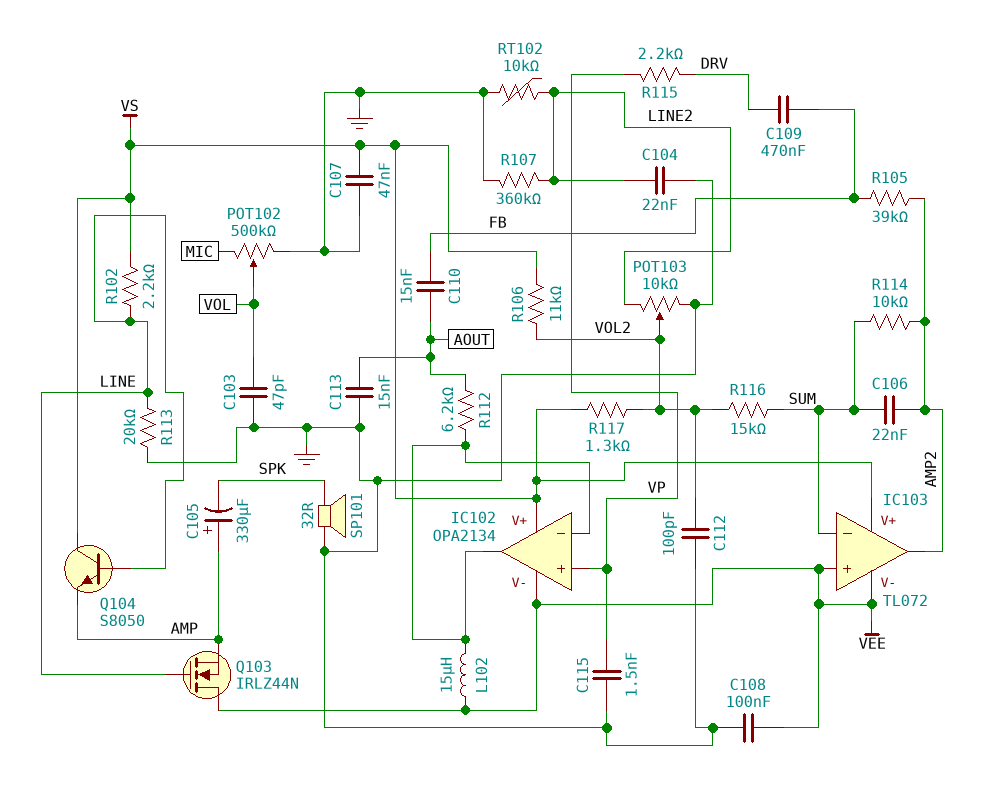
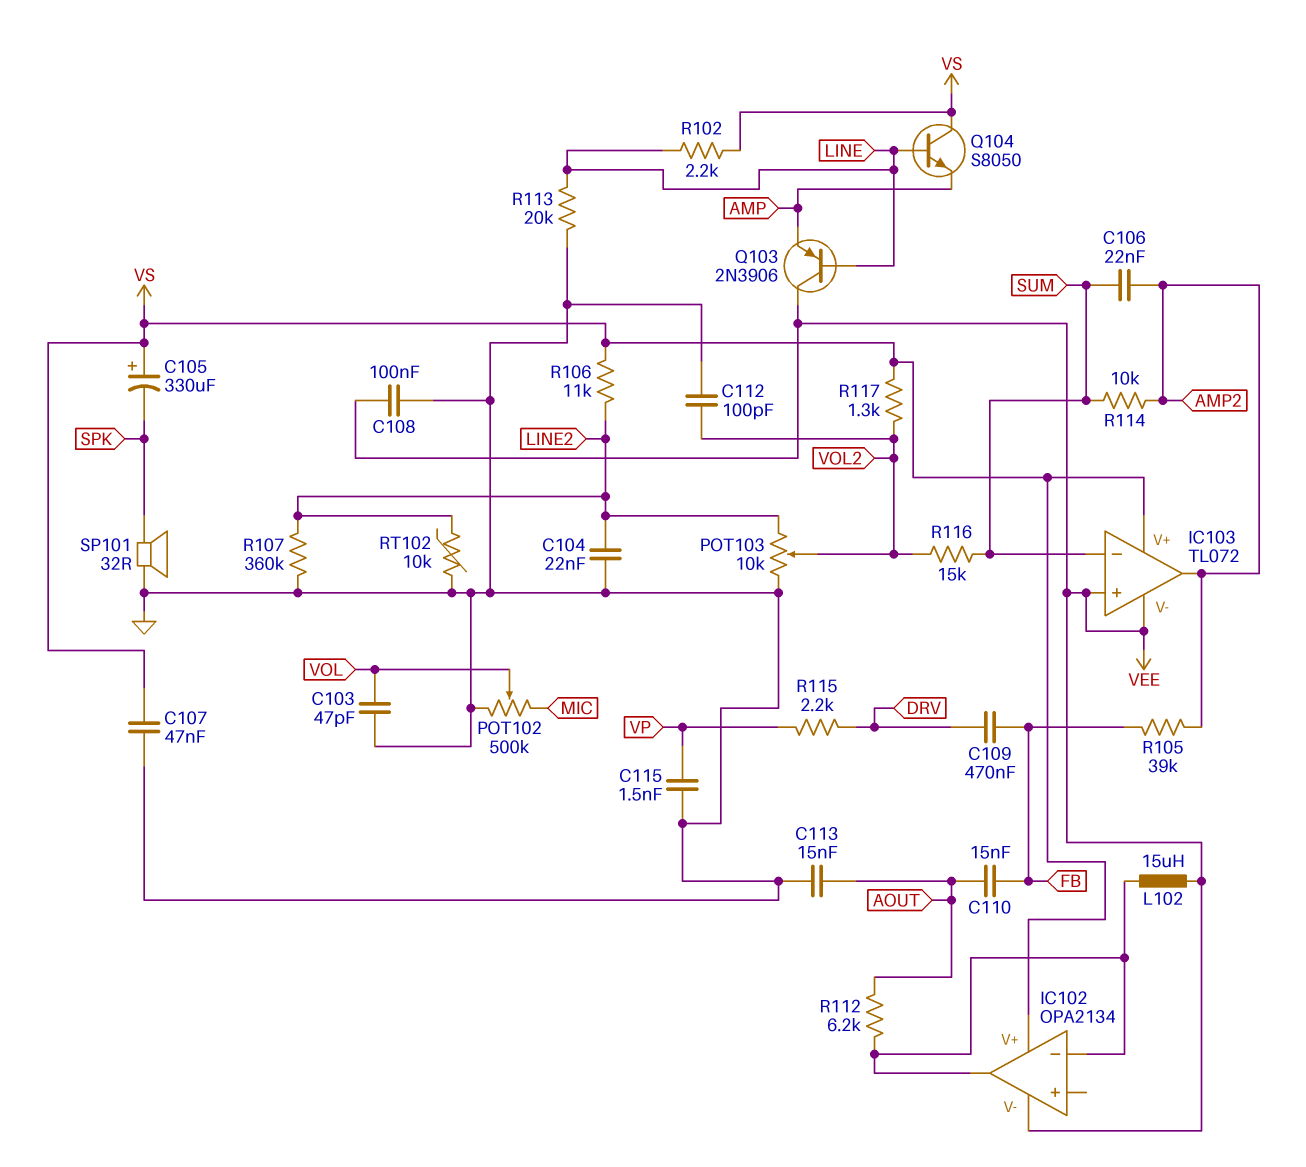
C105: 330uF (plus AMP, minus SPK) -> 330uF (plus VS, minus SPK)
IC102 pin in+: VP -> none
Q103: NMOS IRLZ44N (G LINE, D VEE, S AMP) -> PNP 2N3906 (B LINE, C VEE, E AMP)
R106: 11k (VOL2, VS) -> 11k (LINE2, VS)

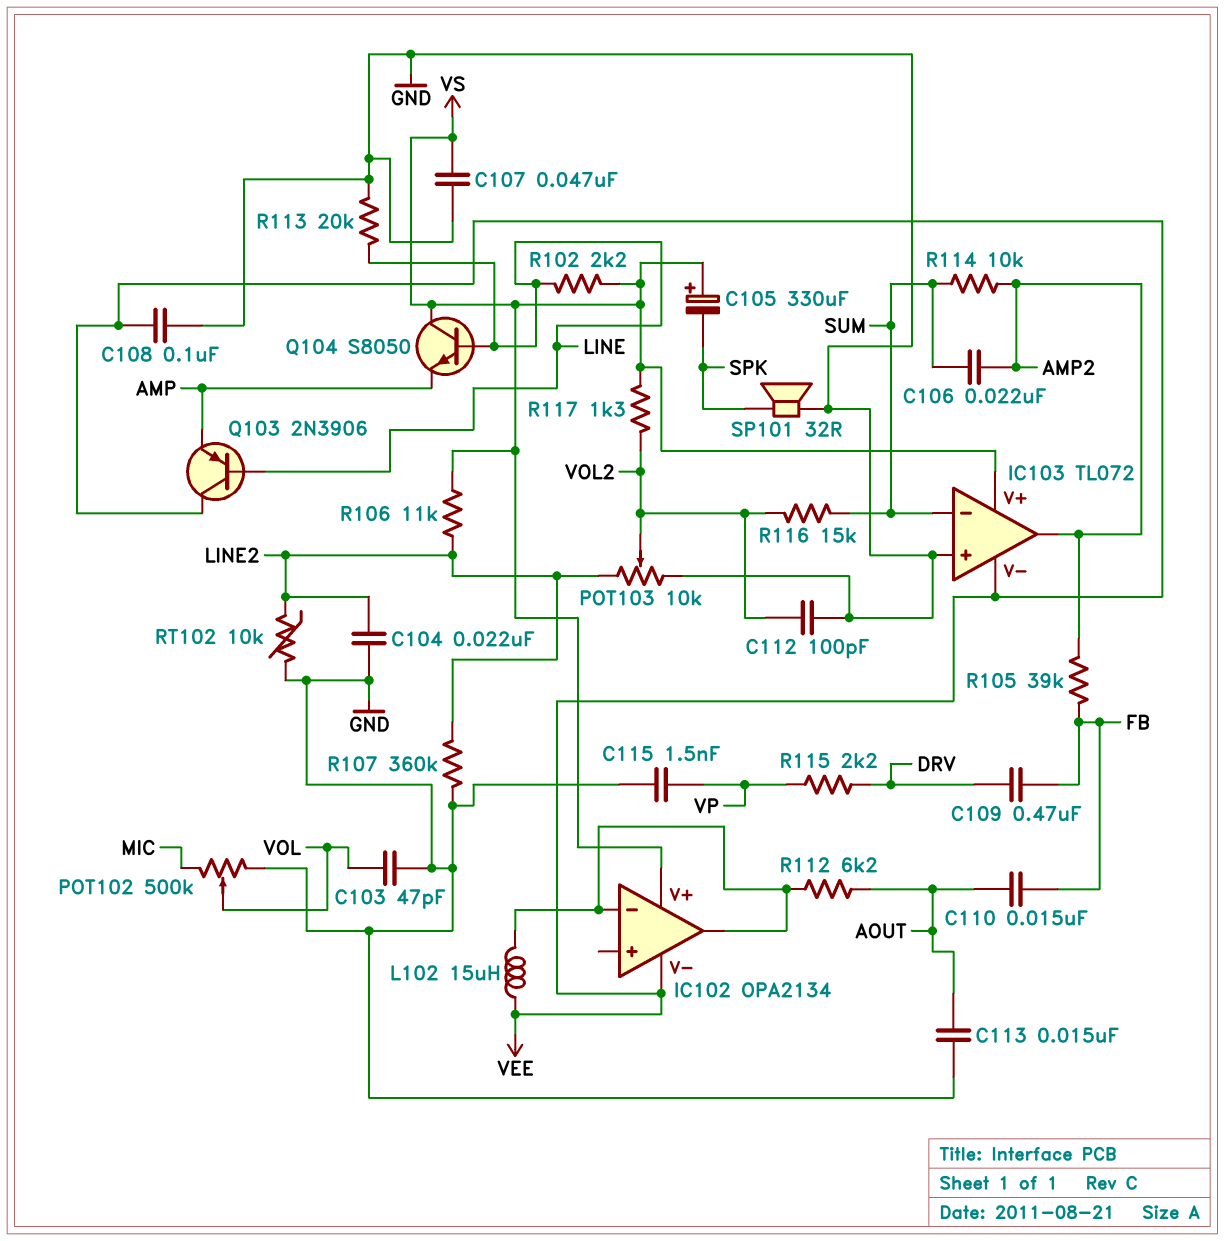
IC103 pin in+: VEE -> GND

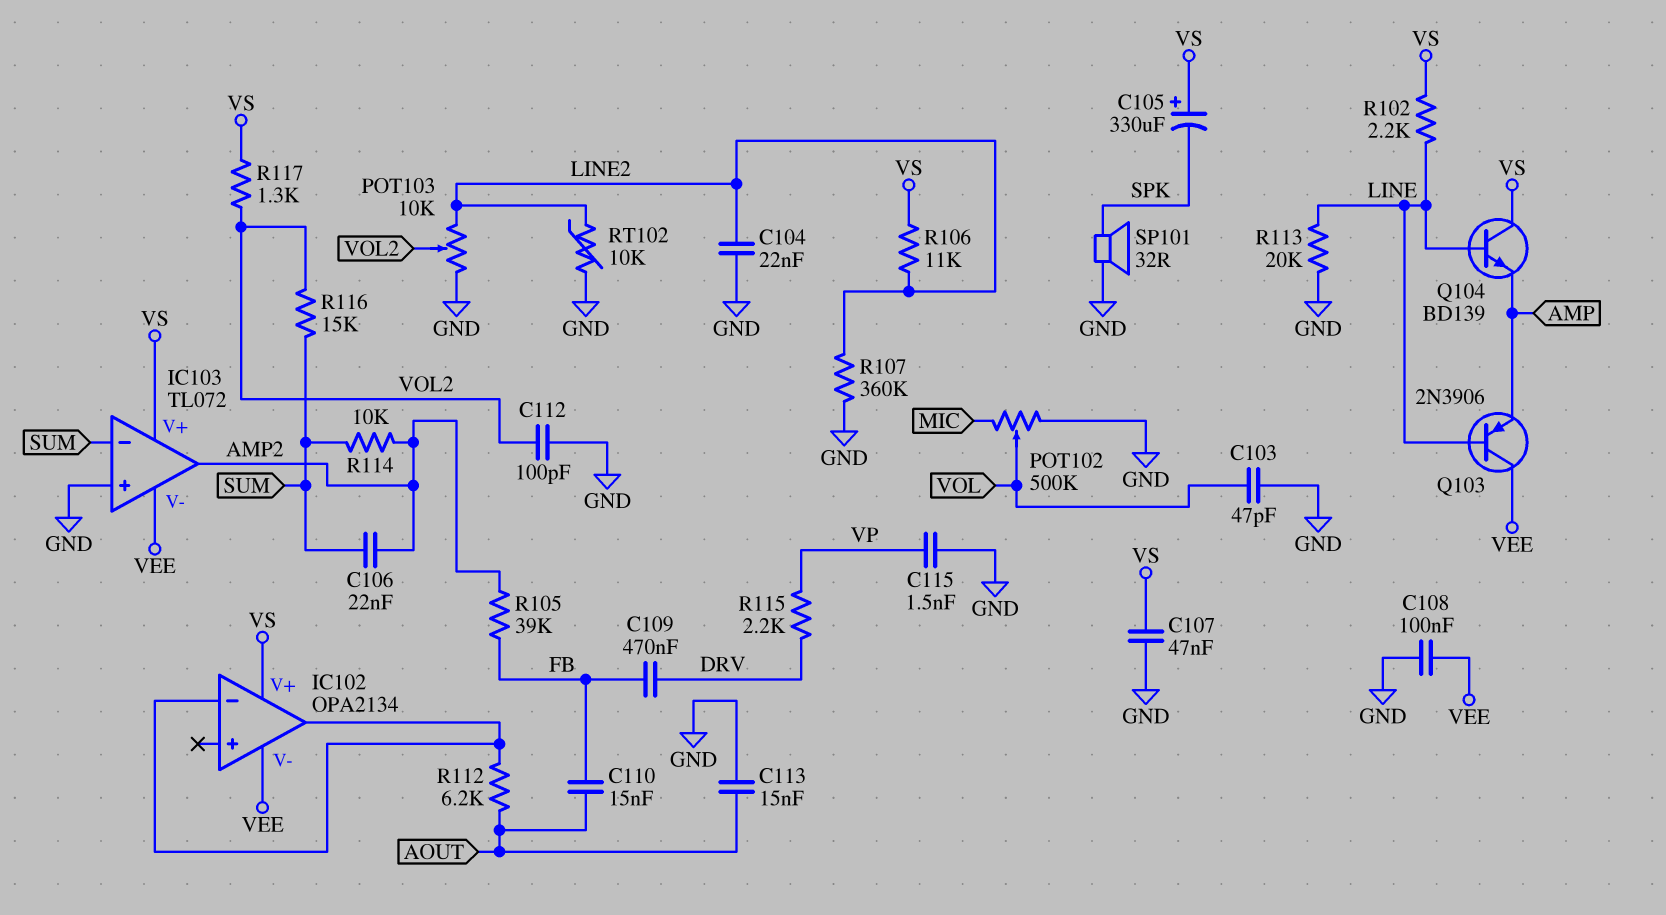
L102: 15uH (IC102/in-, VEE) -> none
Q104: NPN S8050 (B LINE, C VS, E AMP) -> NPN BD139 (B LINE, C VS, E AMP)

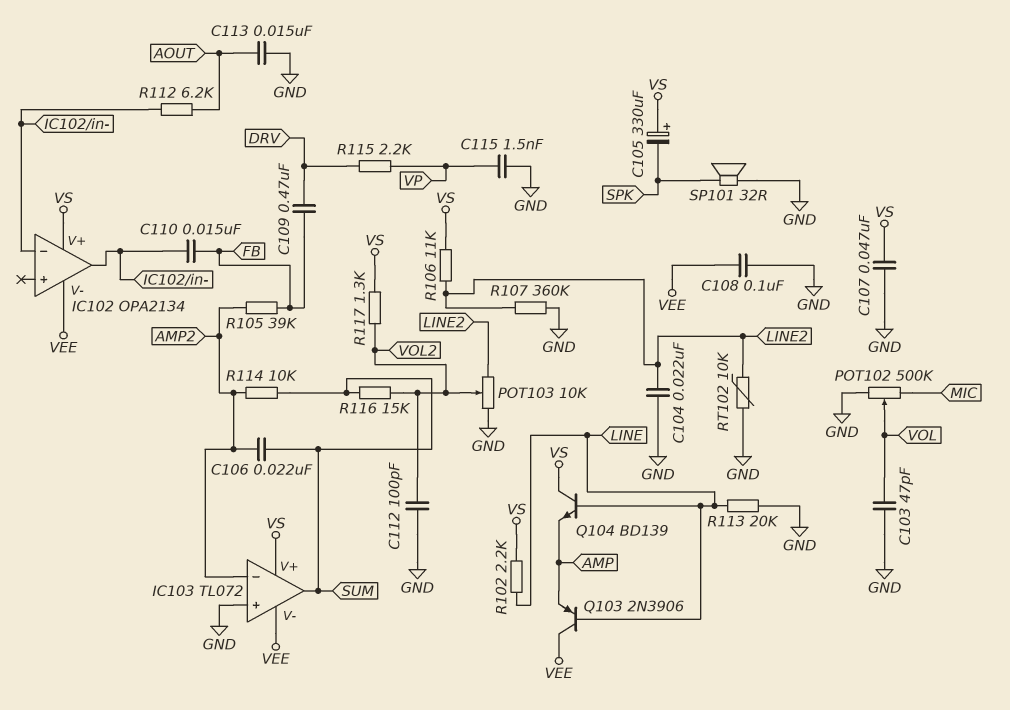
C110: 15nF (AOUT, FB) -> 15nF (FB, IC102/in-)
IC103 pin in-: SUM -> AMP2
IC103 pin out: AMP2 -> SUM

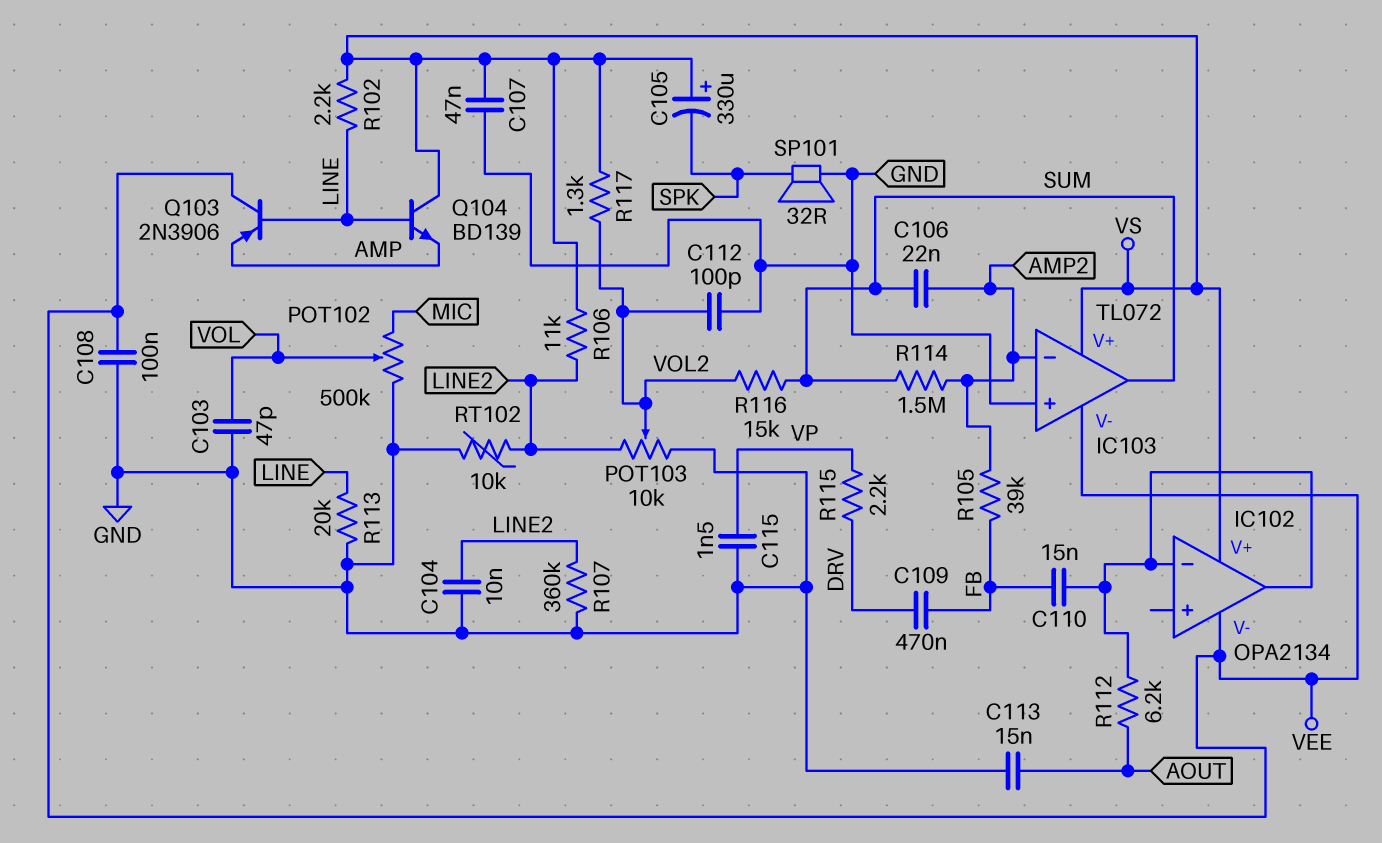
C104: 22nF (GND, LINE2) -> 10nF (GND, LINE2)
R114: 10k (AMP2, SUM) -> 1.5M (AMP2, SUM)

